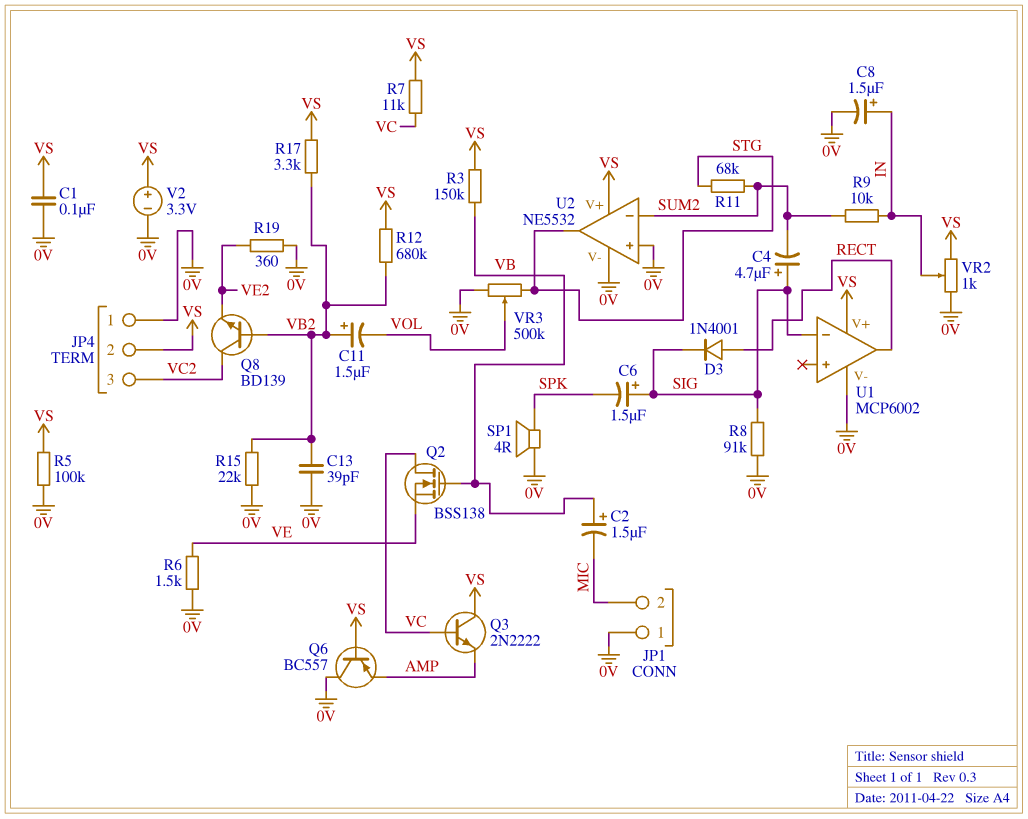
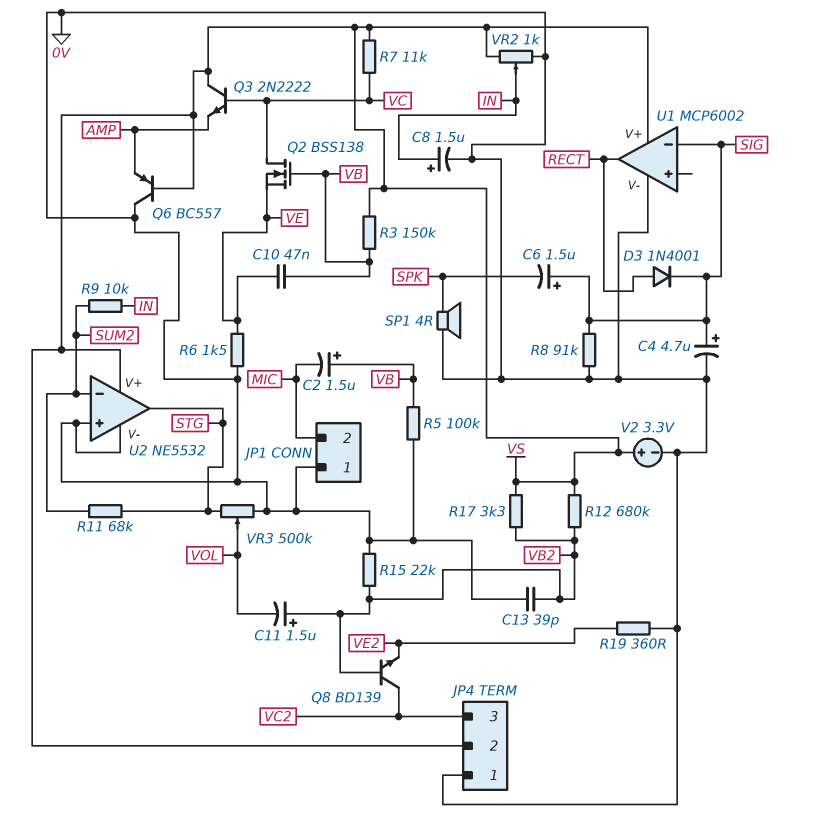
C1: 100nF (0V, VS) -> none
C4: 4.7uF (plus SIG, minus SUM2) -> 4.7uF (plus SIG, minus 0V)
C10: none -> 47nF (VB, VE)
R5: 100k (0V, VS) -> 100k (0V, VB)

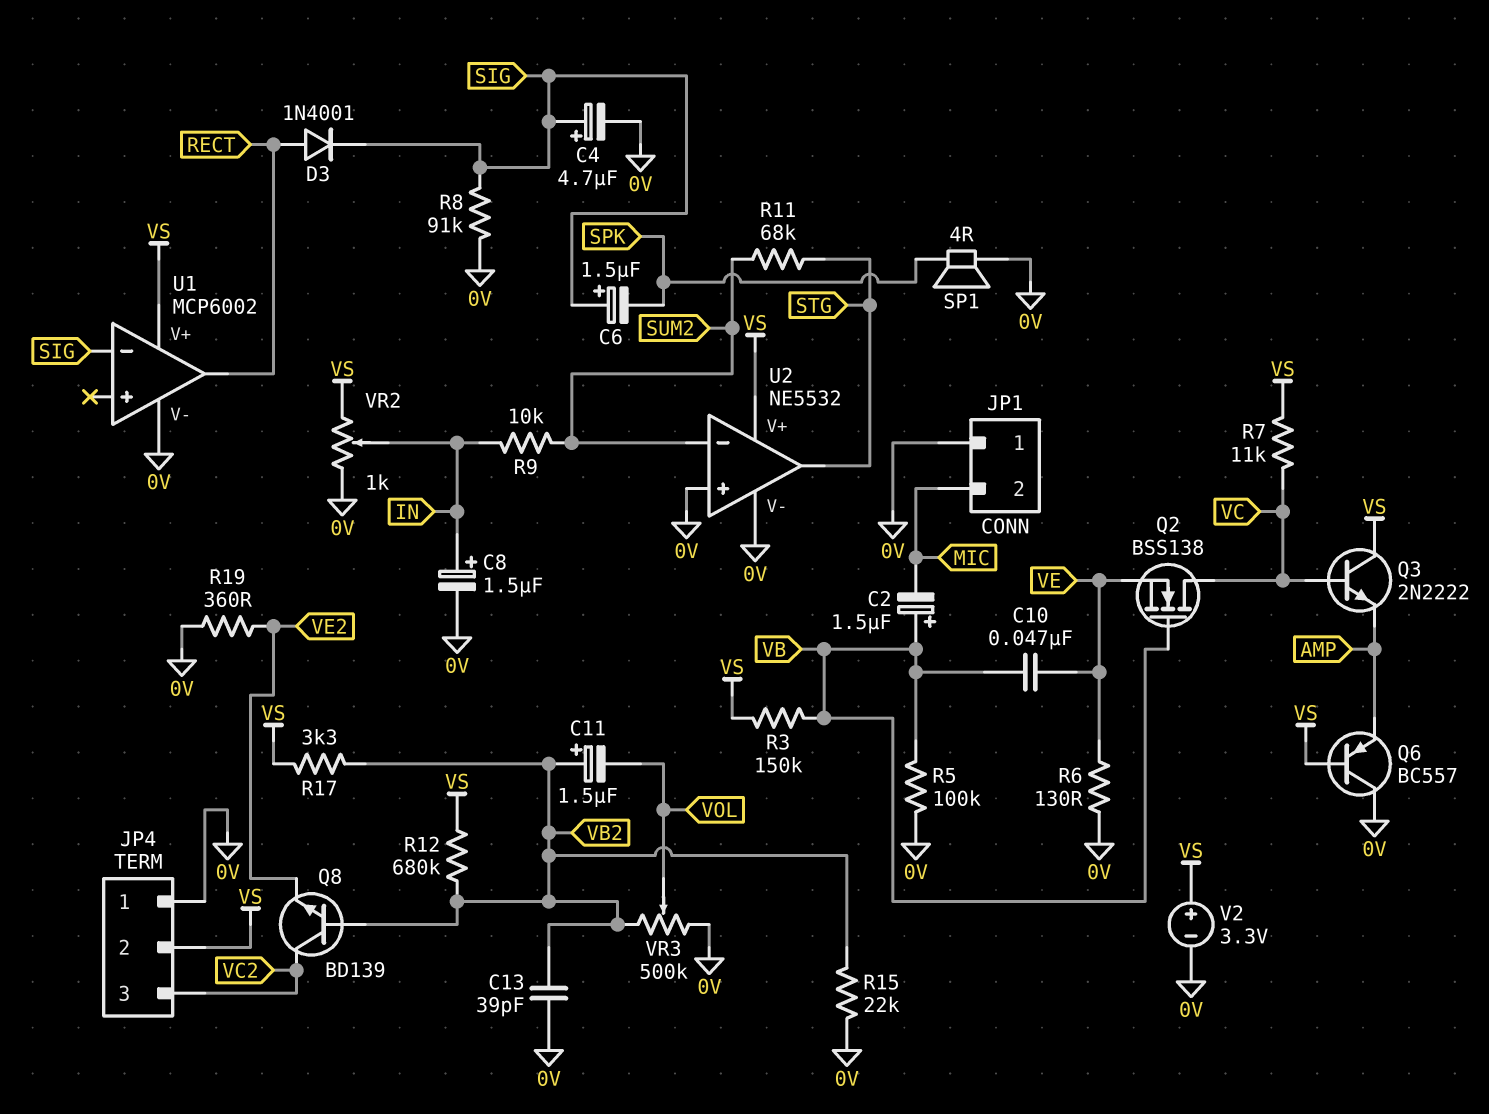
R6: 1.5k (0V, VE) -> 130 (0V, VE)
VR3: 500k (0V, STG, wiper VOL) -> 500k (0V, VB2, wiper VOL)

